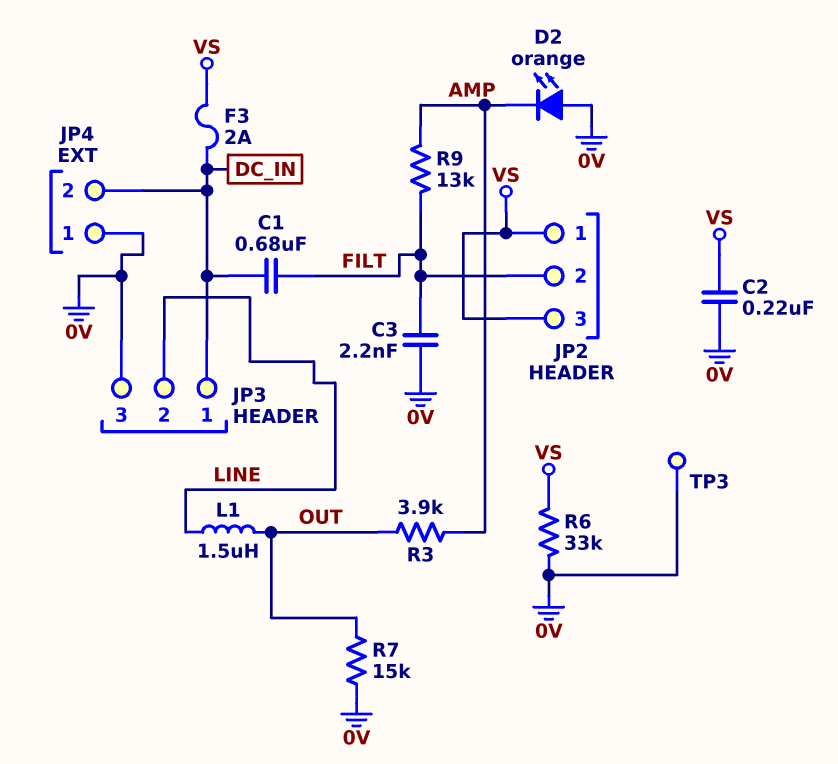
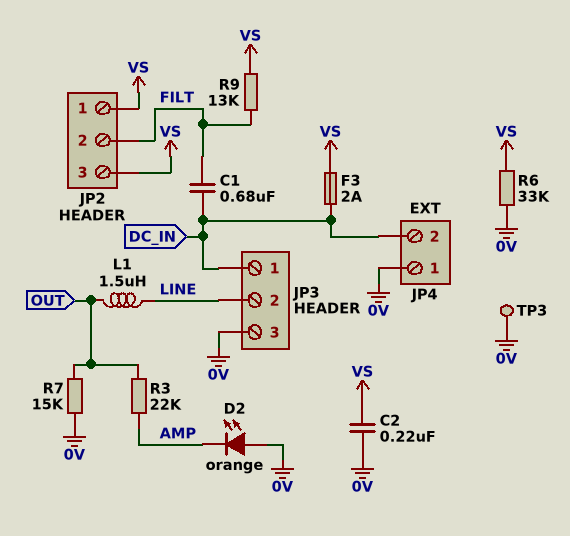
C3: 2.2nF (0V, FILT) -> none
R3: 3.9k (AMP, OUT) -> 22k (AMP, OUT)
R9: 13k (AMP, FILT) -> 13k (FILT, VS)

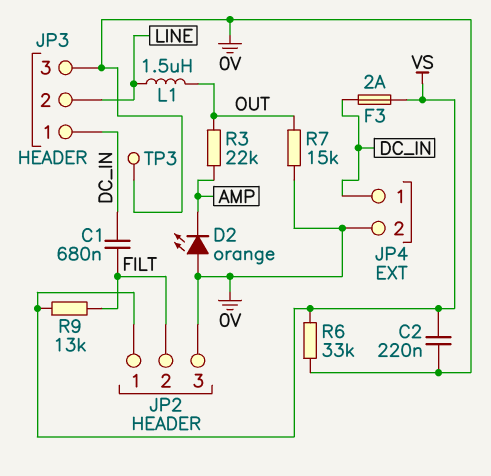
JP2 pin 3: VS -> 0V
JP4 pin 1: 0V -> DC_IN
JP4 pin 2: DC_IN -> 0V

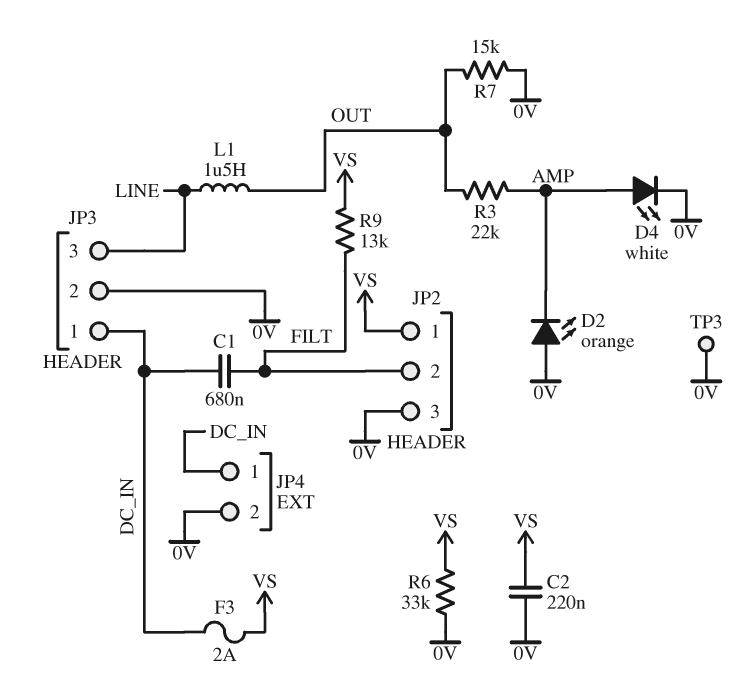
D4: none -> LED white (A AMP, K 0V)
JP3 pin 2: LINE -> 0V
JP3 pin 3: 0V -> LINE

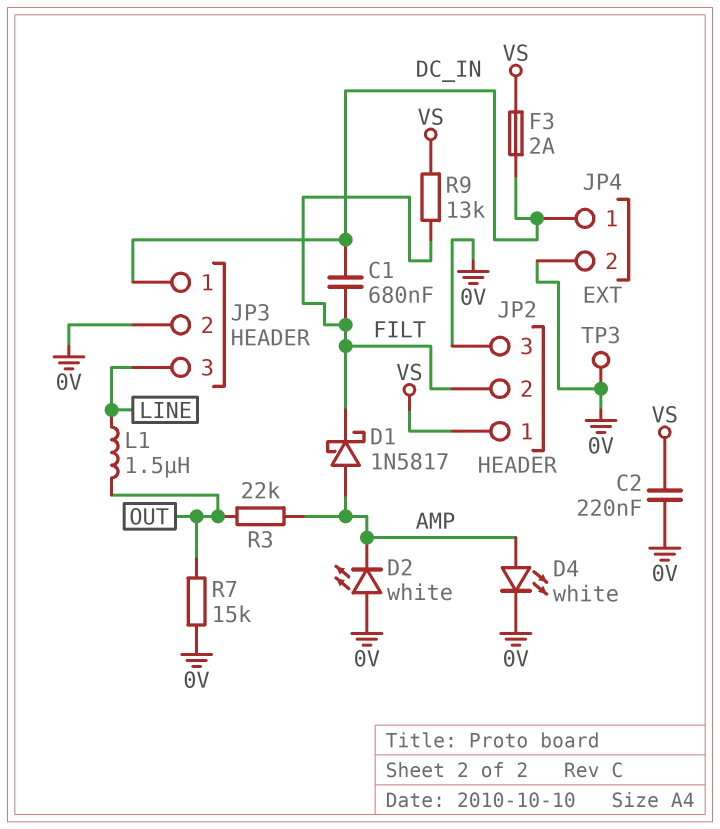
D1: none -> schottky 1N5817 (A AMP, K FILT)
D2: LED orange (A 0V, K AMP) -> LED white (A 0V, K AMP)
R6: 33k (0V, VS) -> none

